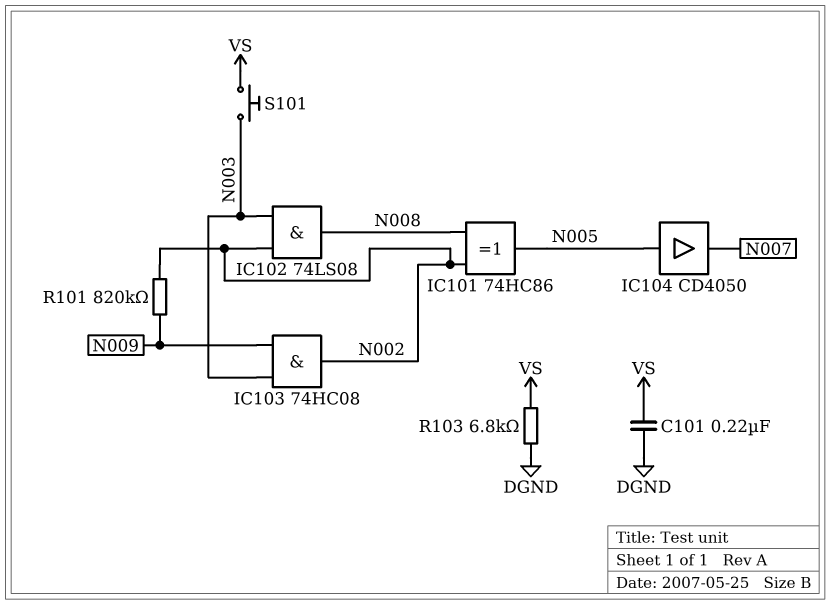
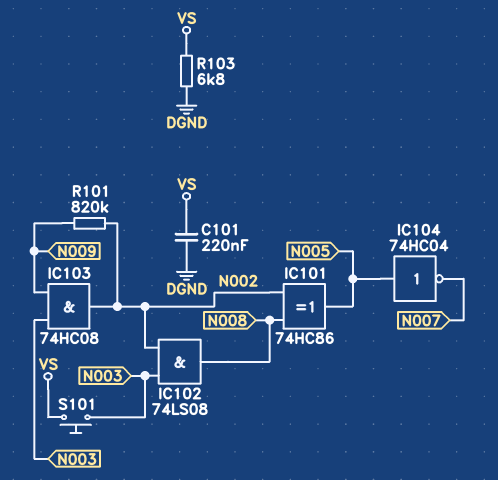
IC104: buffer CD4050 (in N005, out N007) -> NOT 74HC04 (in N005, out N007)

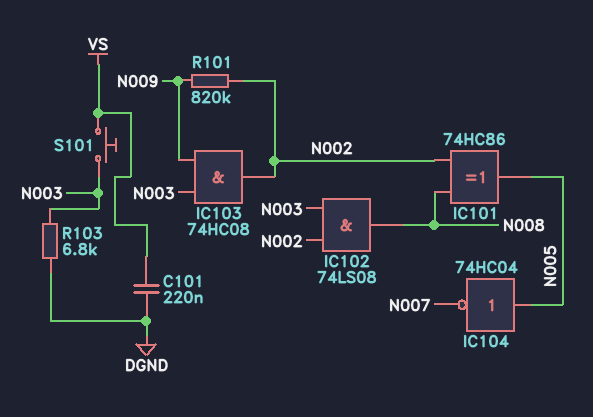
R103: 6.8k (DGND, VS) -> 6.8k (DGND, N003)

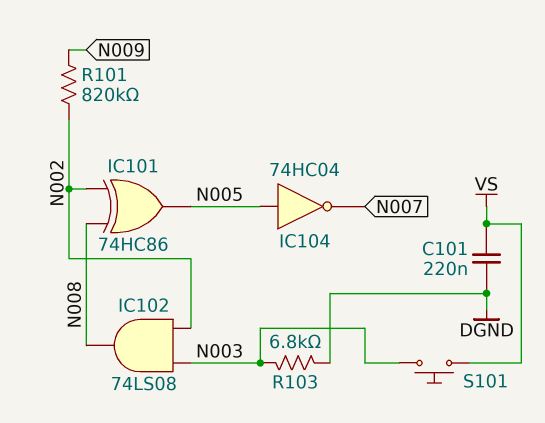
IC103: AND 74HC08 (in N003, in N009, out N002) -> none

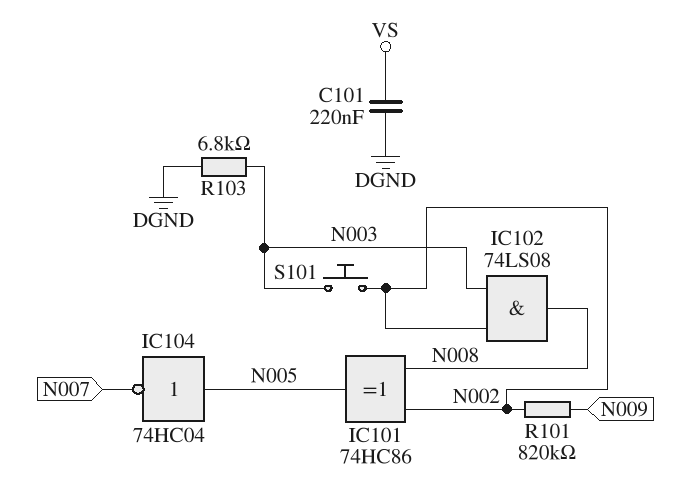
S101: button (N003, VS) -> button (N002, N003)

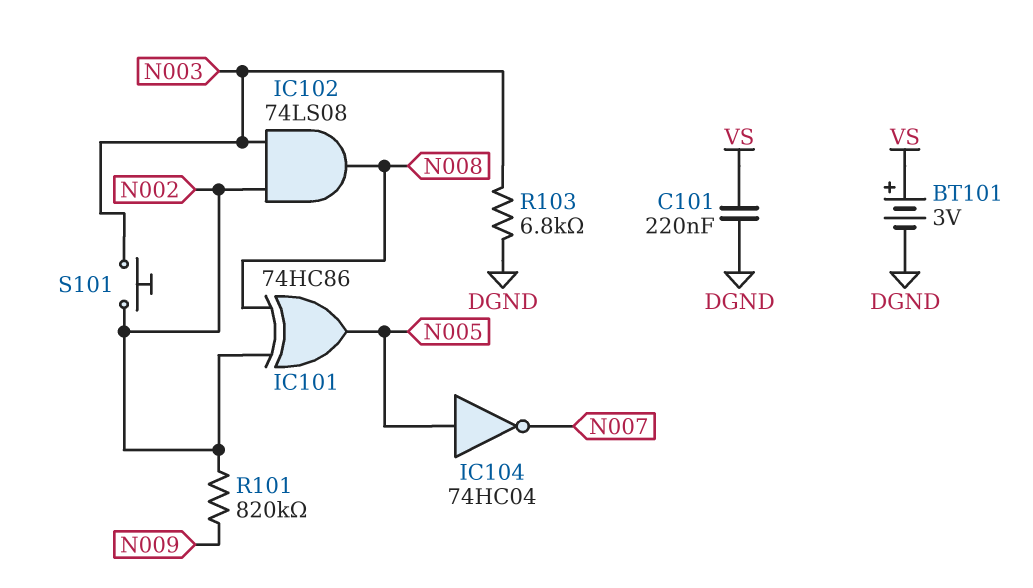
BT101: none -> 3V (plus VS, minus DGND)

